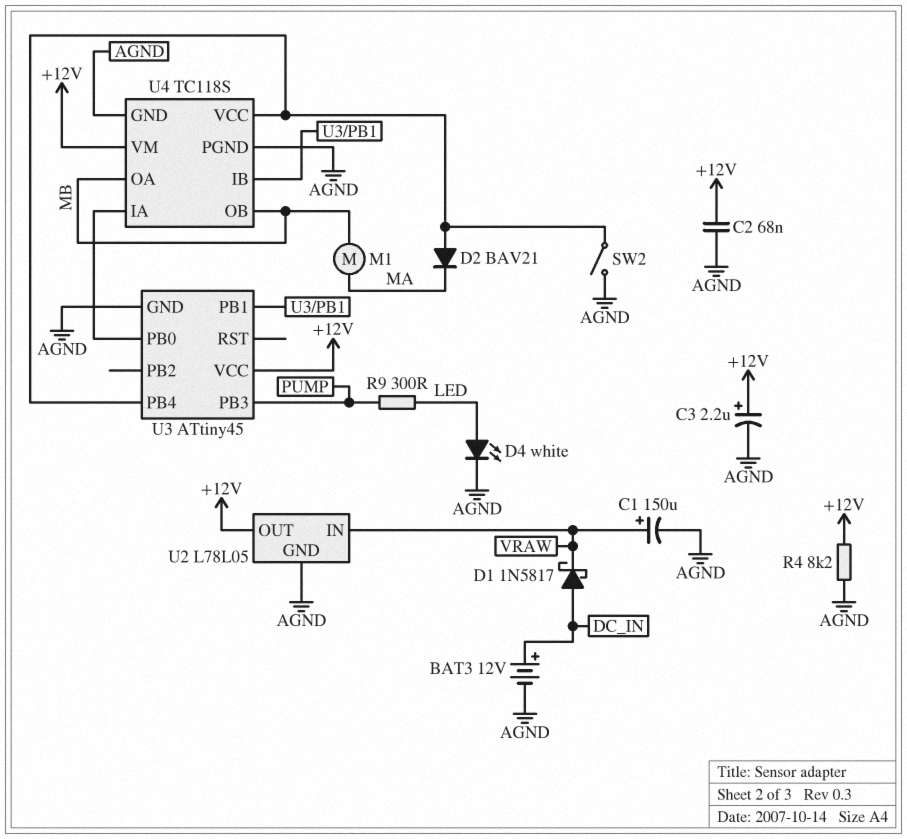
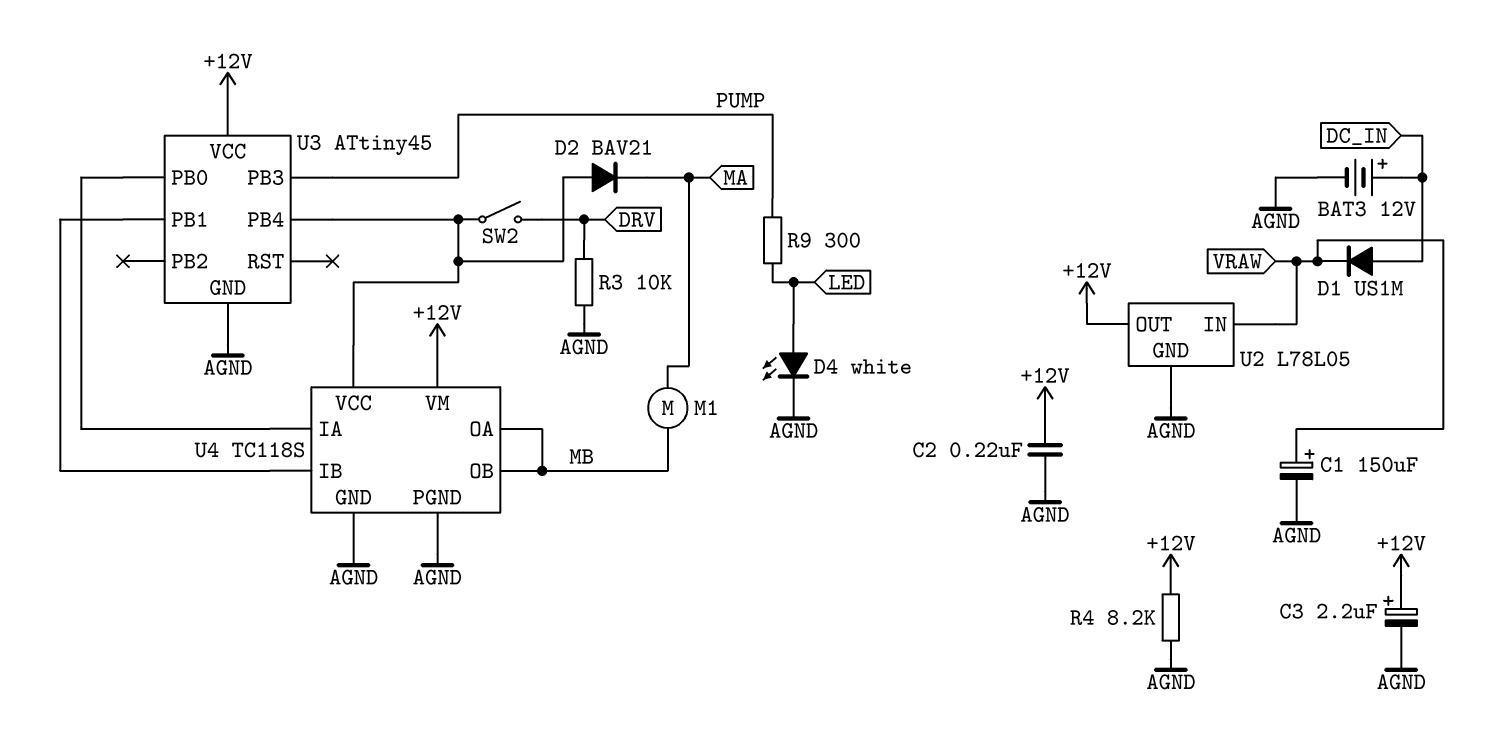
C2: 68nF (+12V, AGND) -> 220nF (+12V, AGND)
D1: schottky 1N5817 (A DC_IN, K VRAW) -> diode US1M (A DC_IN, K VRAW)
R3: none -> 10k (AGND, DRV)
SW2: switch (AGND, U3/PB4) -> switch (DRV, U3/PB4)

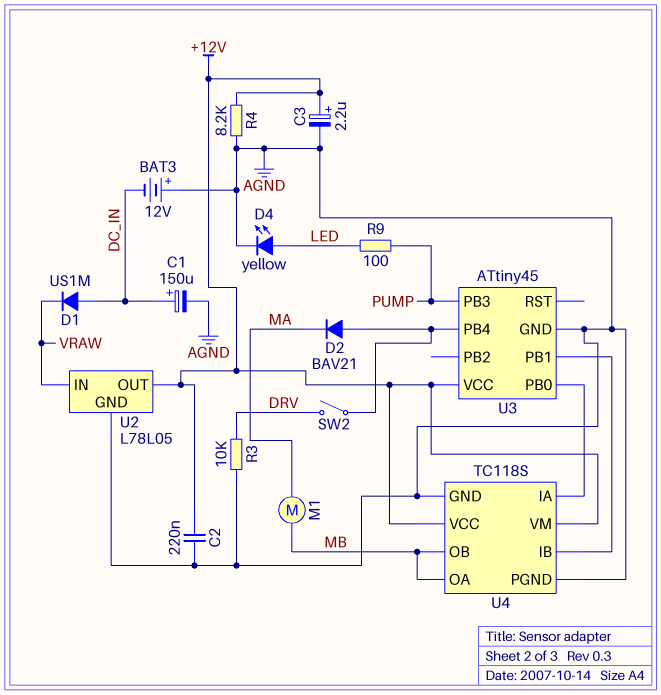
BAT3: 12V (plus DC_IN, minus AGND) -> 12V (plus AGND, minus DC_IN)
C1: 150uF (plus VRAW, minus AGND) -> 150uF (plus DC_IN, minus AGND)
D4: LED white (A LED, K AGND) -> LED yellow (A LED, K AGND)
R9: 300 (LED, PUMP) -> 100 (LED, PUMP)
U4 pin VCC: U3/PB4 -> +12V

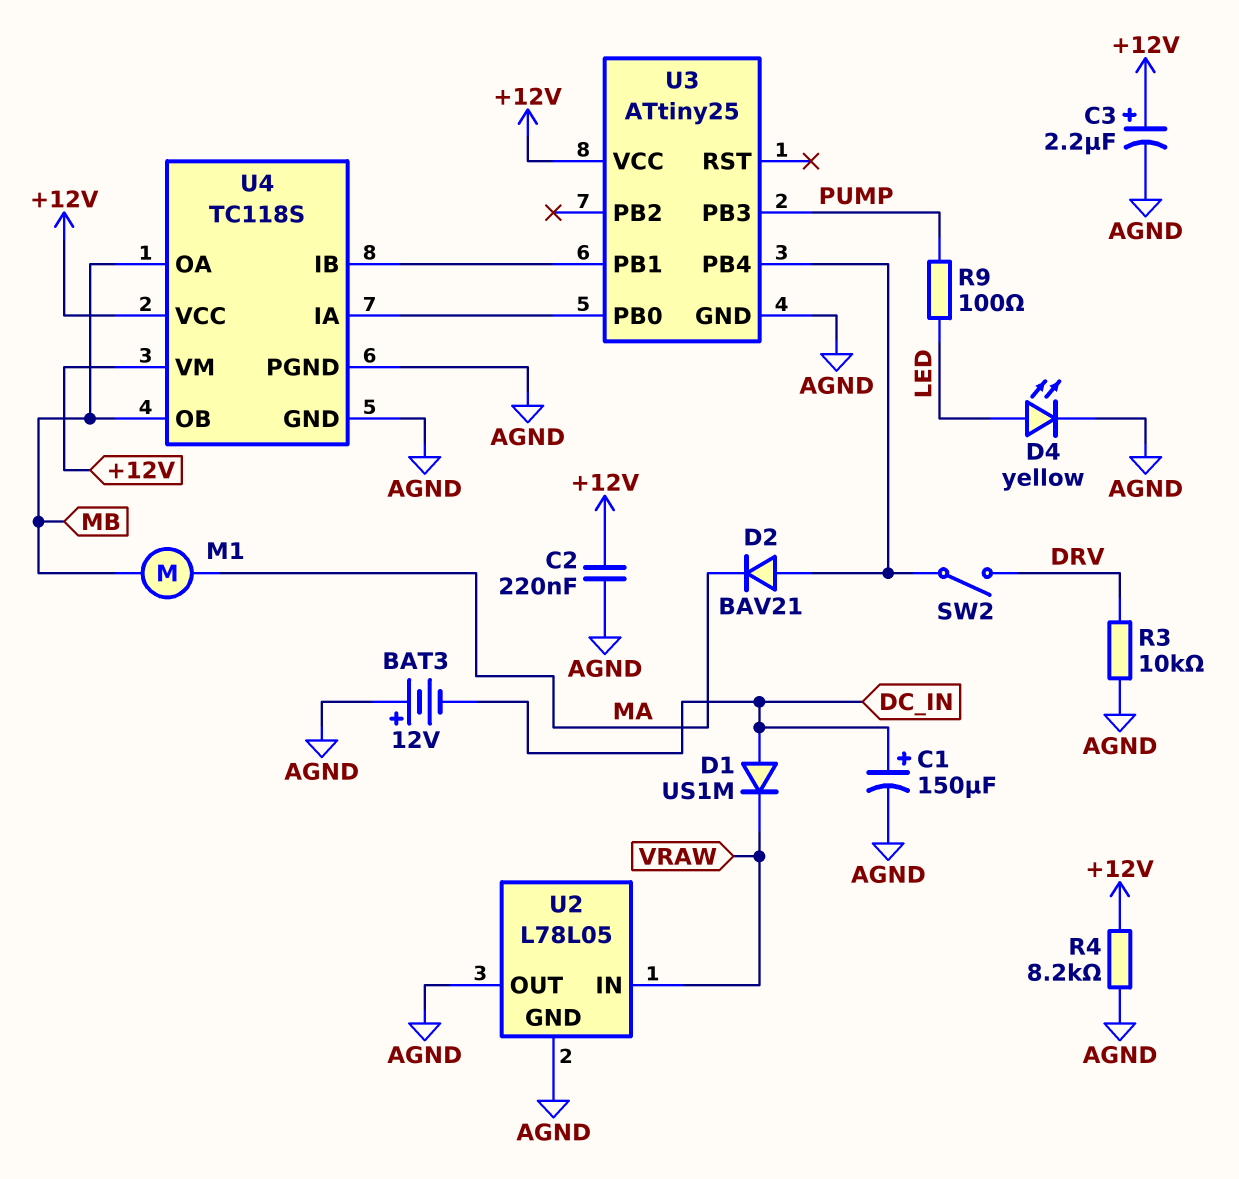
U2 pin OUT: +12V -> AGND
U3: ATtiny45 -> ATtiny25

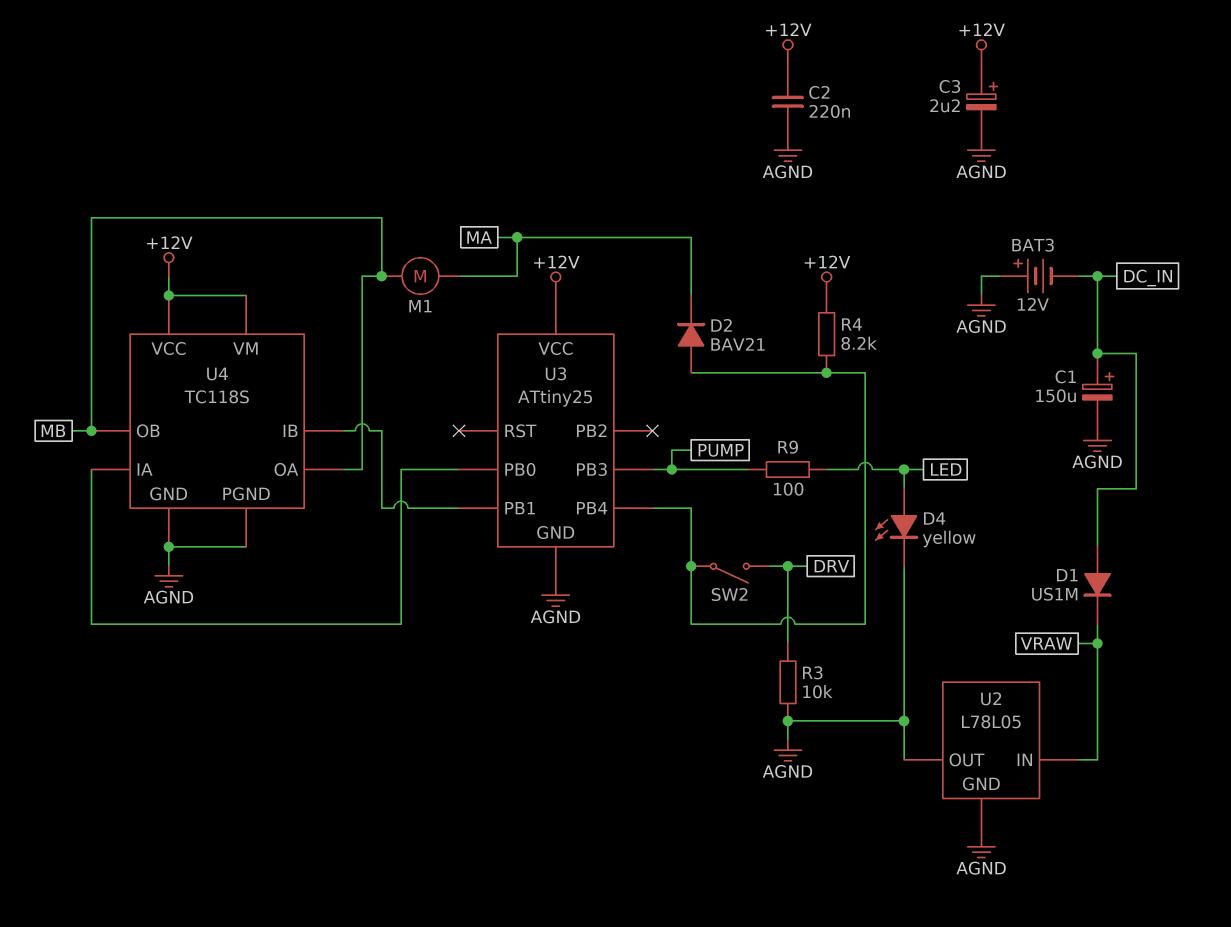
R4: 8.2k (+12V, AGND) -> 8.2k (+12V, U3/PB4)

